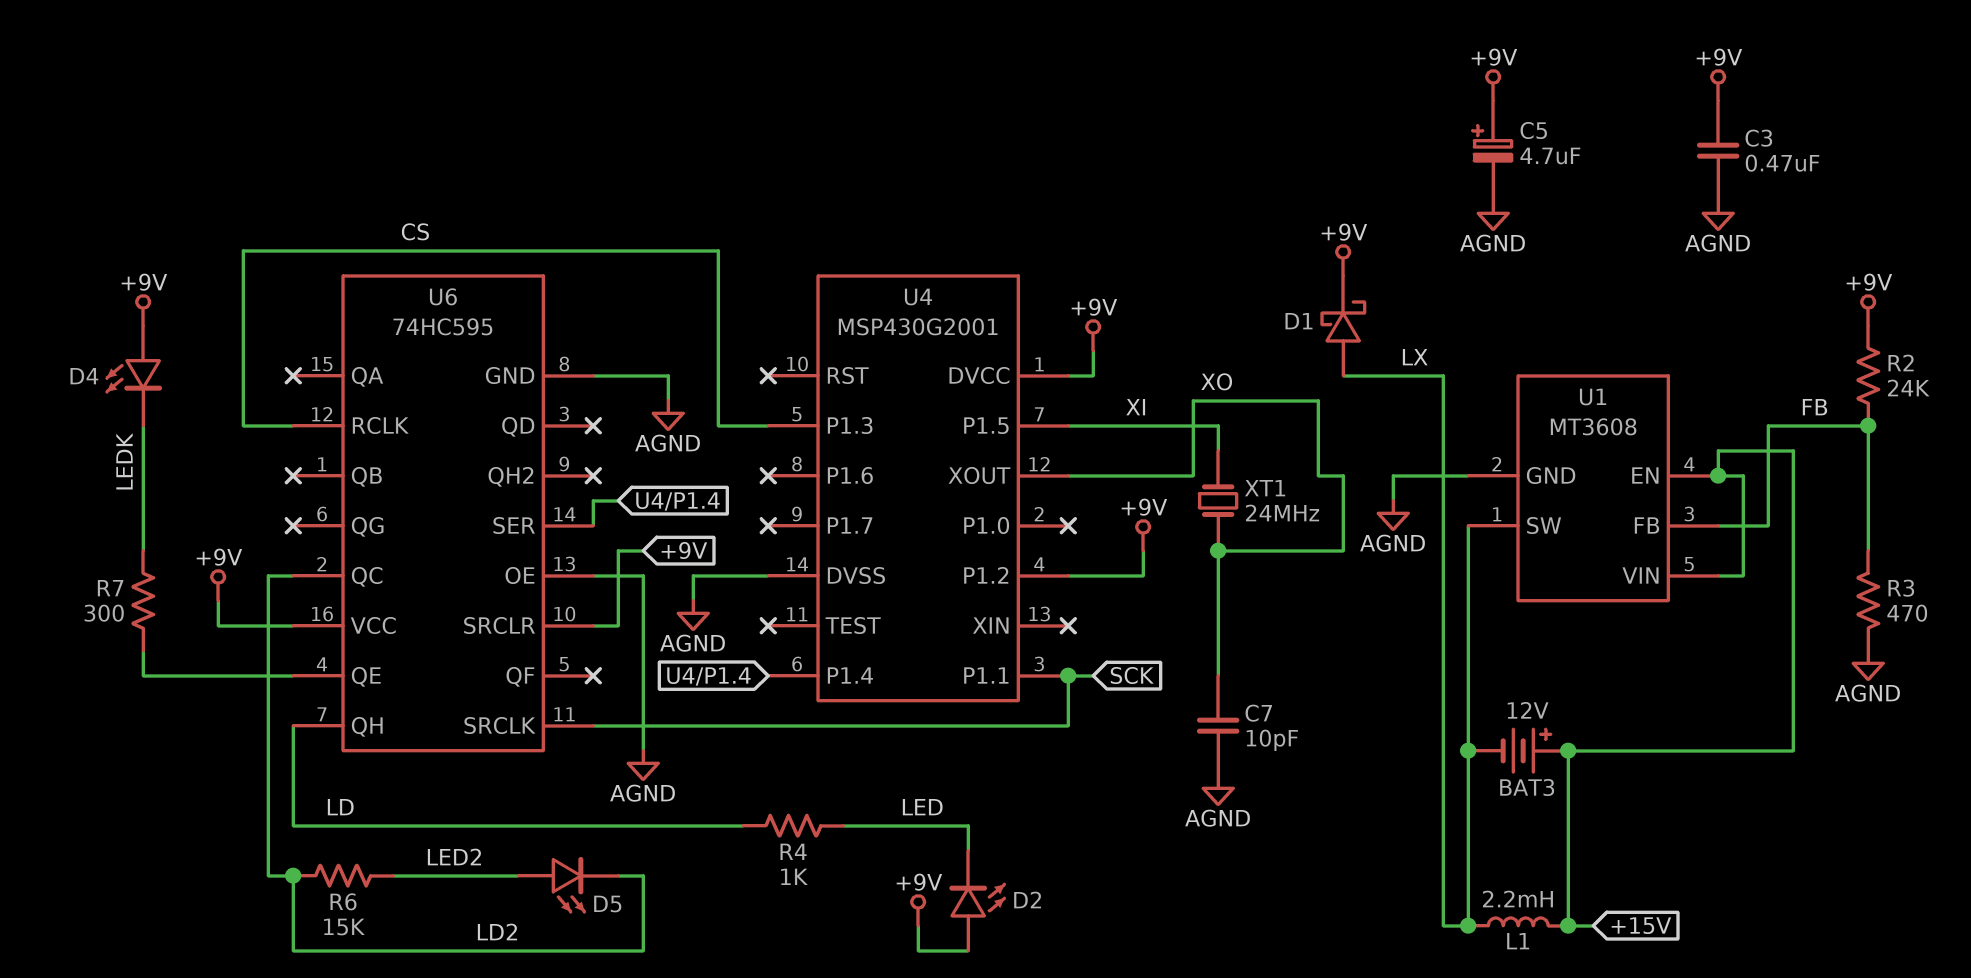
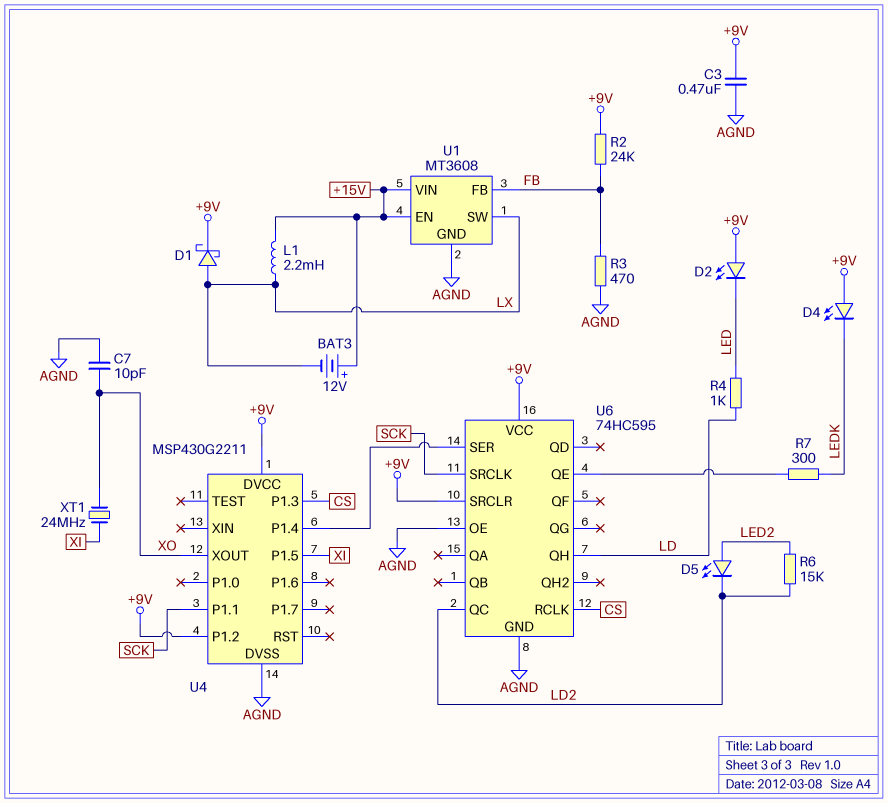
C5: 4.7uF (plus +9V, minus AGND) -> none
U4: MSP430G2001 -> MSP430G2211

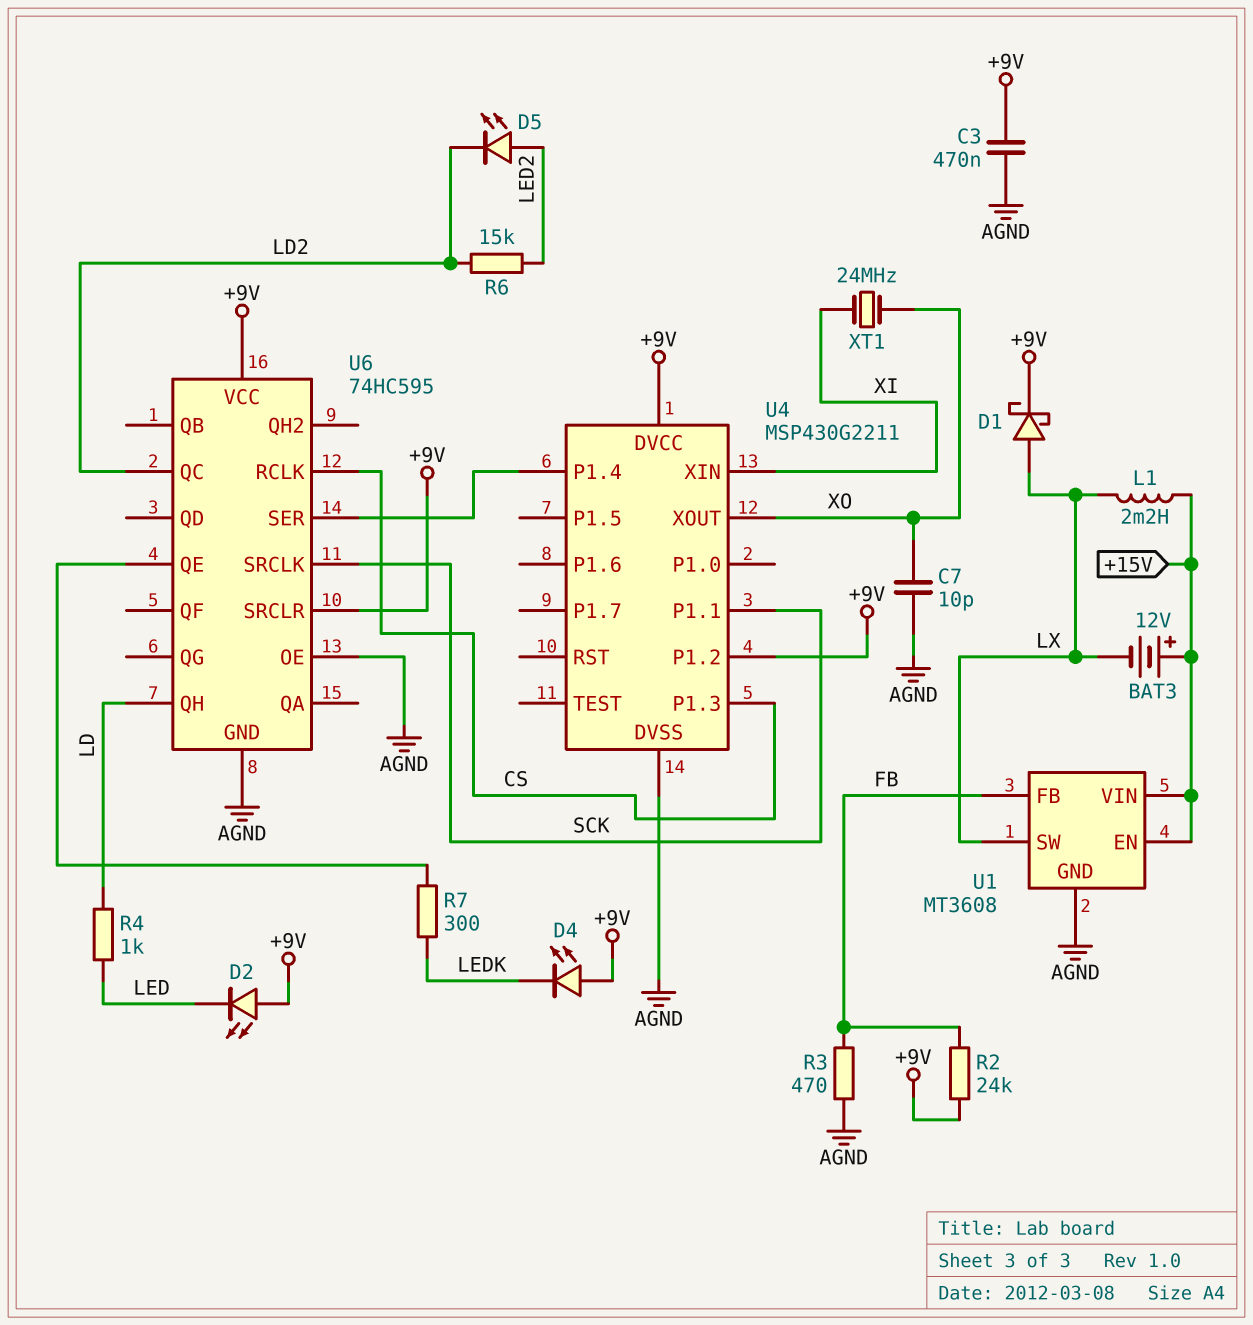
U4 pin P1.5: XI -> none
U4 pin XIN: none -> XI

